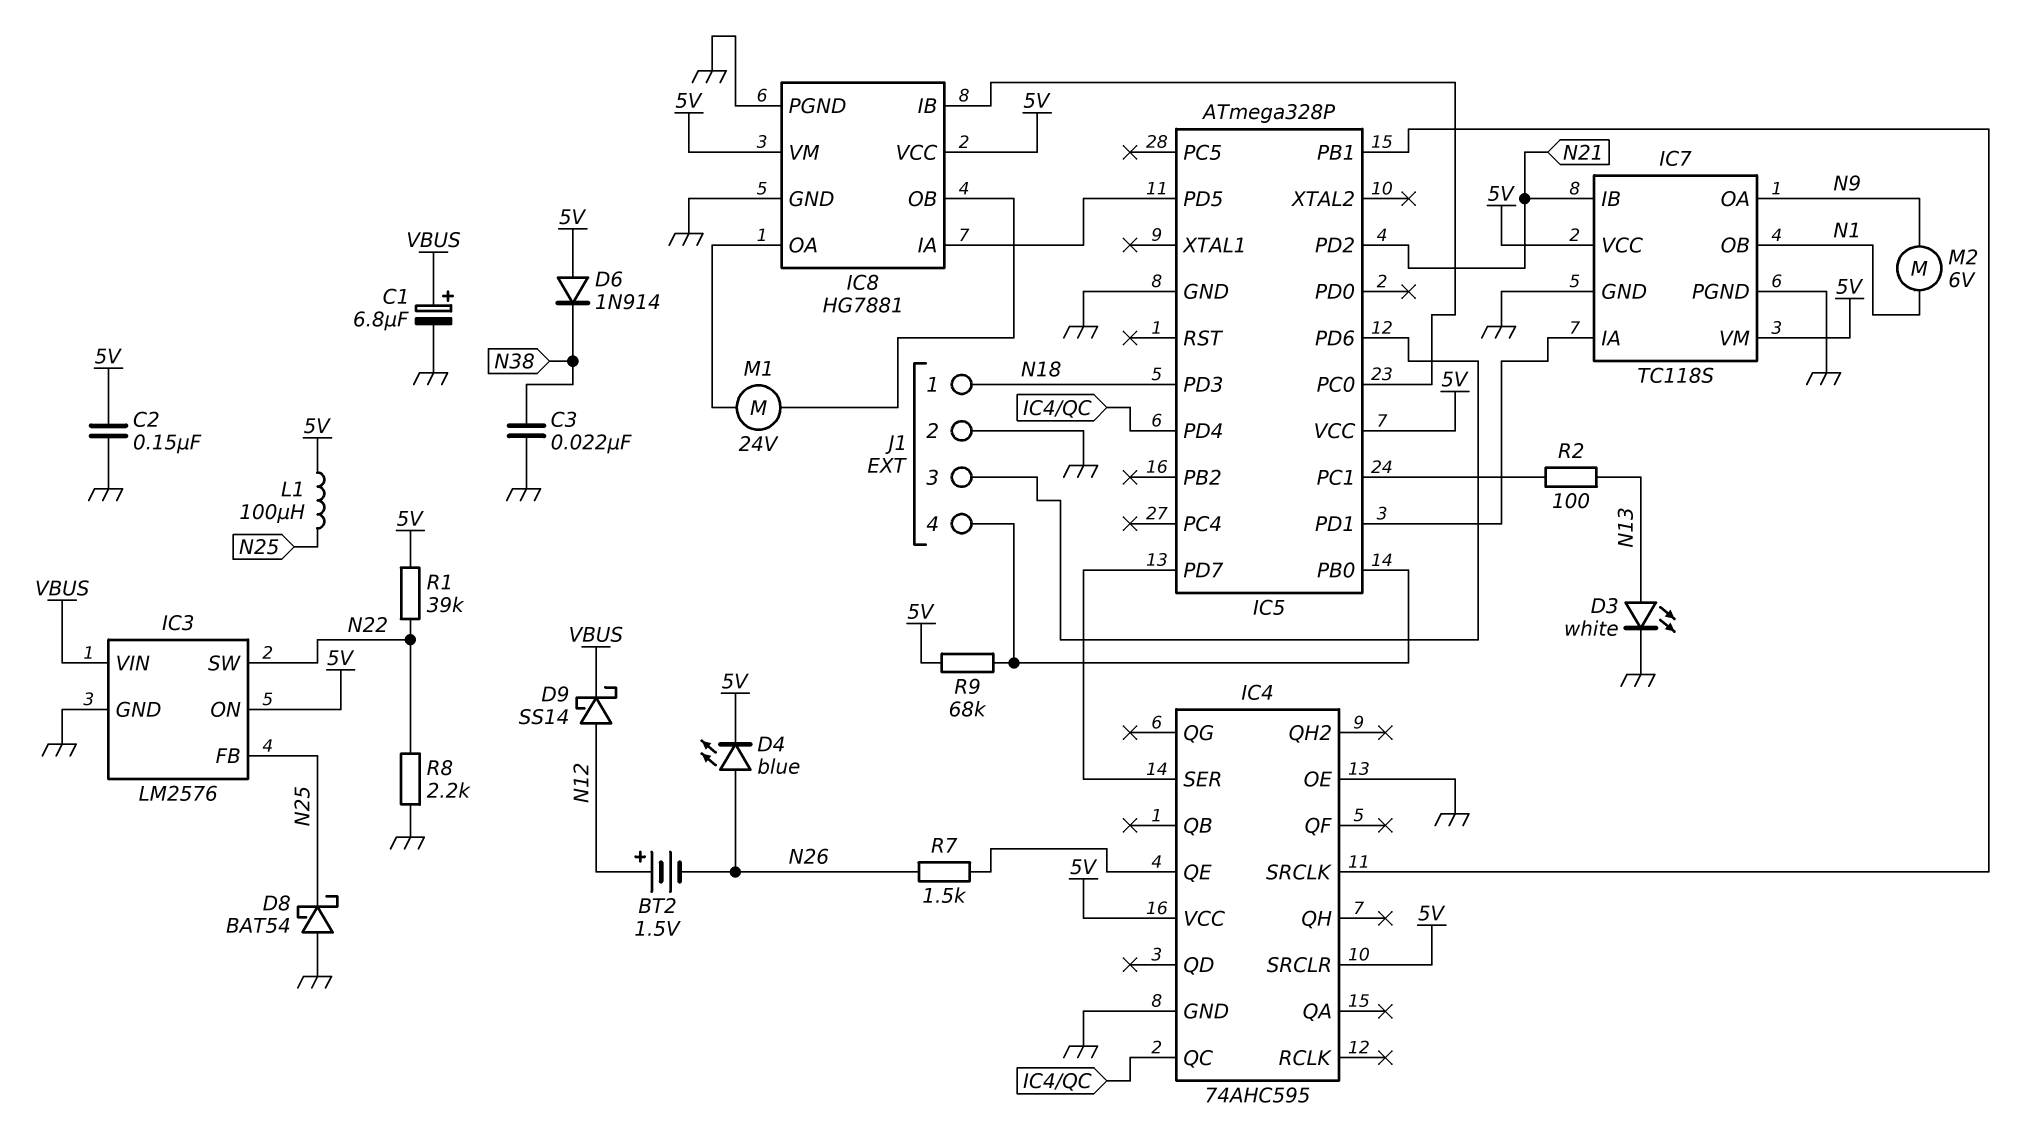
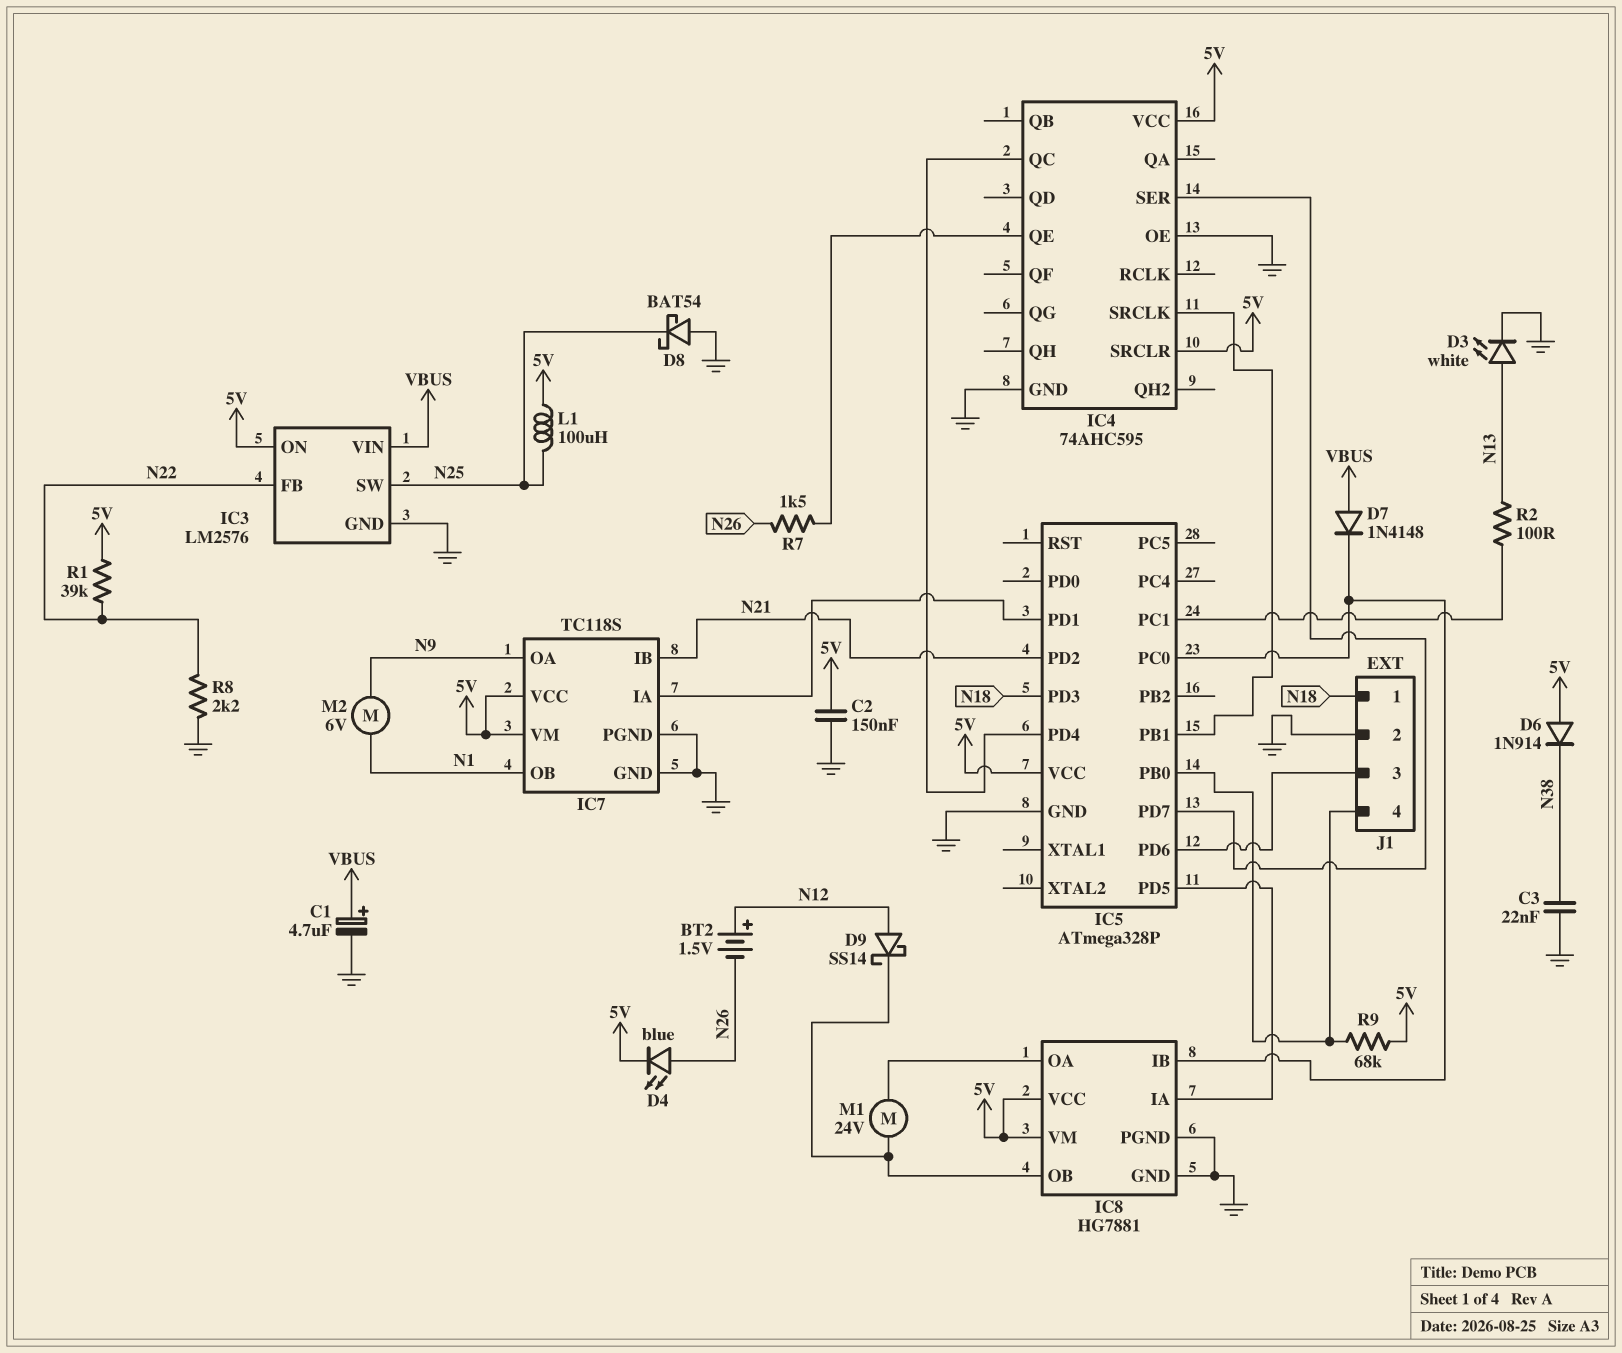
C1: 6.8uF (plus VBUS, minus GND) -> 4.7uF (plus VBUS, minus GND)
D7: none -> diode 1N4148 (A VBUS, K IC5/PC0)
D9: schottky SS14 (A N12, K VBUS) -> schottky SS14 (A N12, K IC8/OB)
IC3 pin FB: N25 -> N22
IC3 pin SW: N22 -> N25

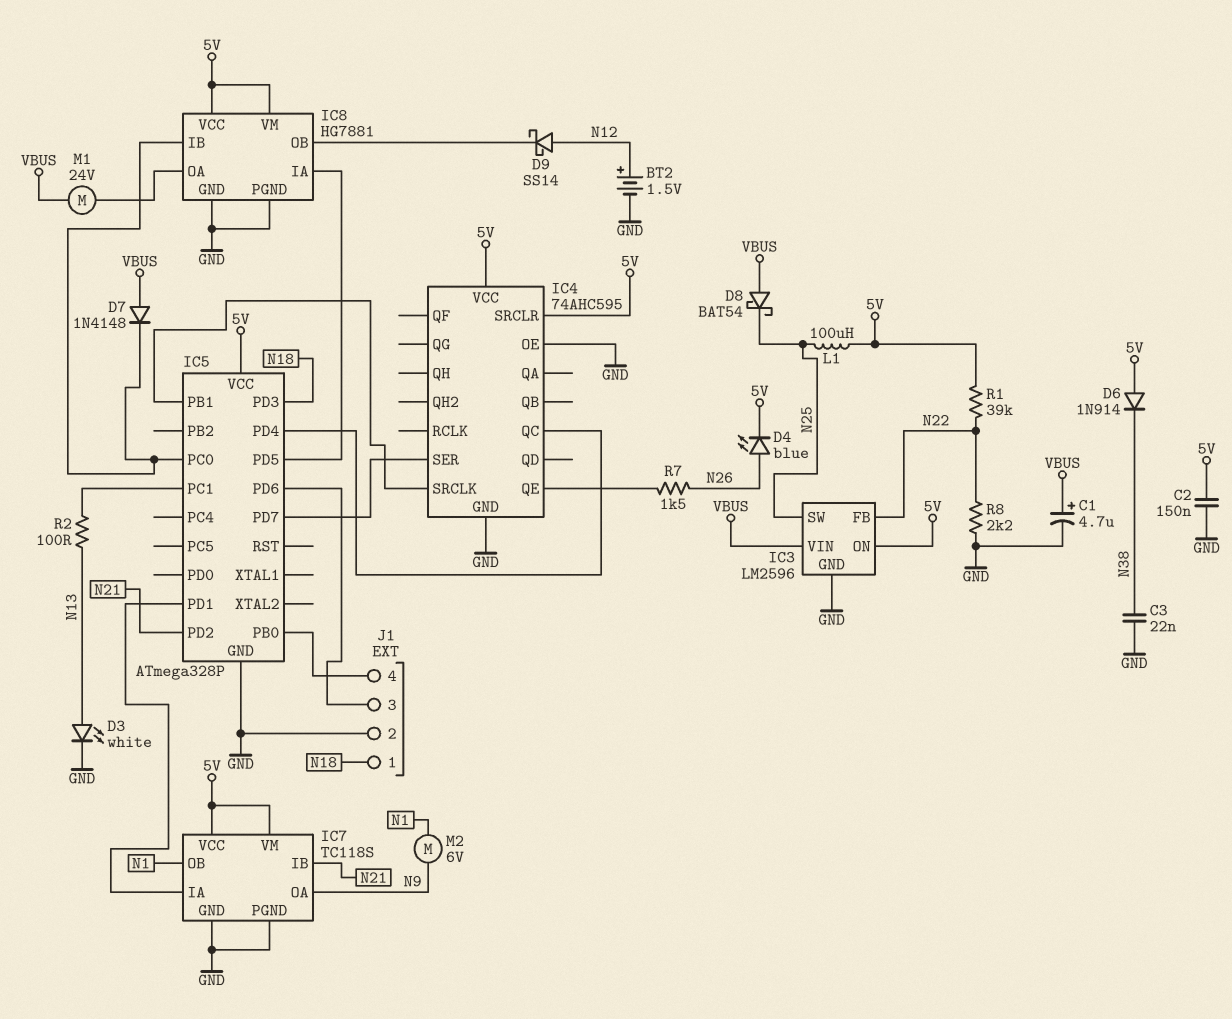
BT2: 1.5V (plus N12, minus N26) -> 1.5V (plus N12, minus GND)
D8: schottky BAT54 (A GND, K N25) -> schottky BAT54 (A VBUS, K N25)
IC3: LM2576 -> LM2596
M1: motor 24V (IC8/OA, IC8/OB) -> motor 24V (IC8/OA, VBUS)
R9: 68k (5V, IC5/PB0) -> none

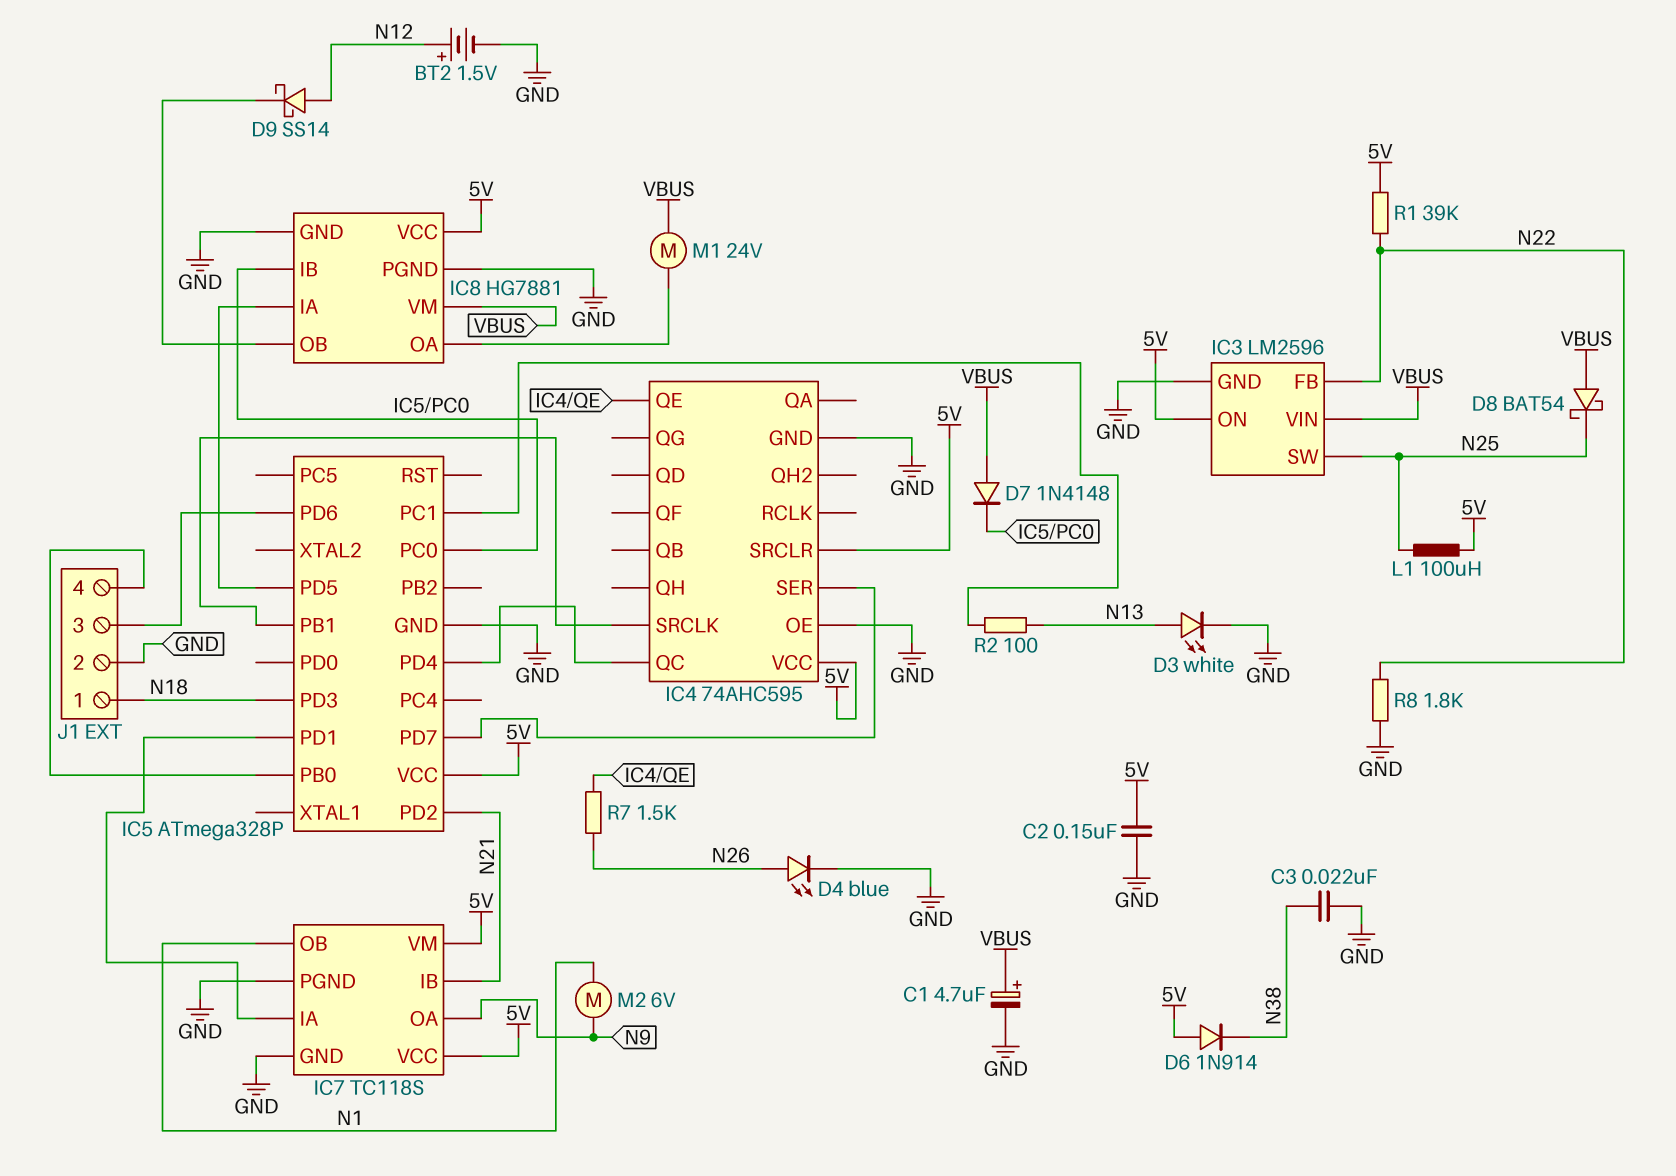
D4: LED blue (A N26, K 5V) -> LED blue (A N26, K GND)
IC8 pin VM: 5V -> VBUS
R8: 2.2k (GND, N22) -> 1.8k (GND, N22)

